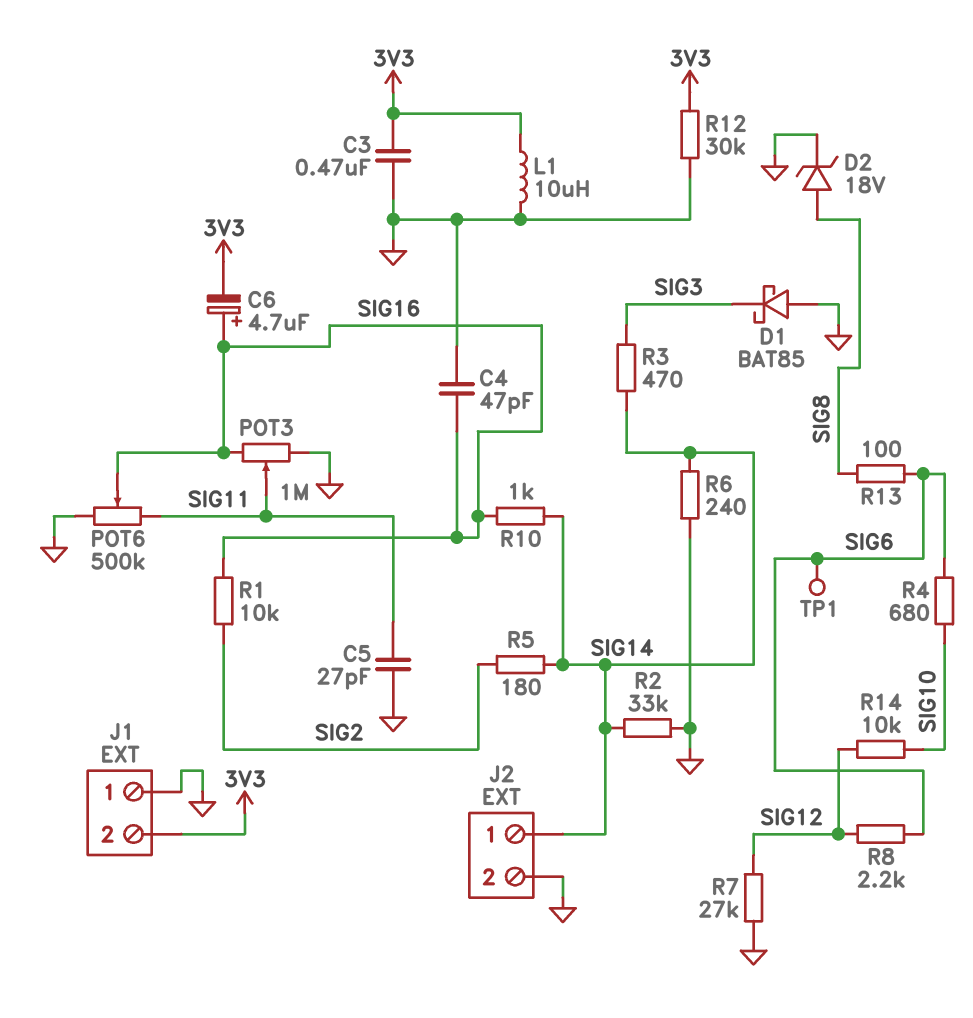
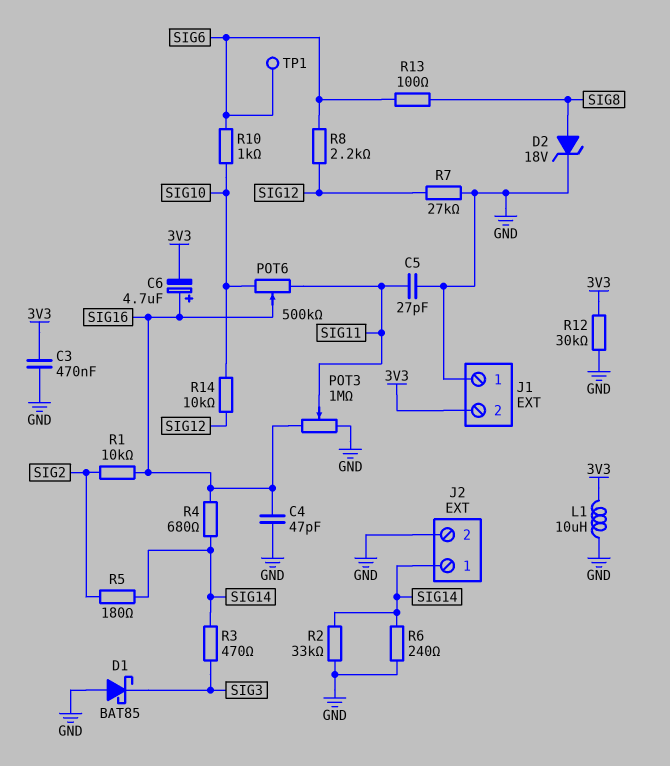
POT6: 500k (GND, SIG11, wiper SIG16) -> 500k (SIG10, SIG11, wiper SIG16)
R4: 680 (SIG6, SIG10) -> 680 (SIG14, SIG16)
R10: 1k (SIG14, SIG16) -> 1k (SIG6, SIG10)

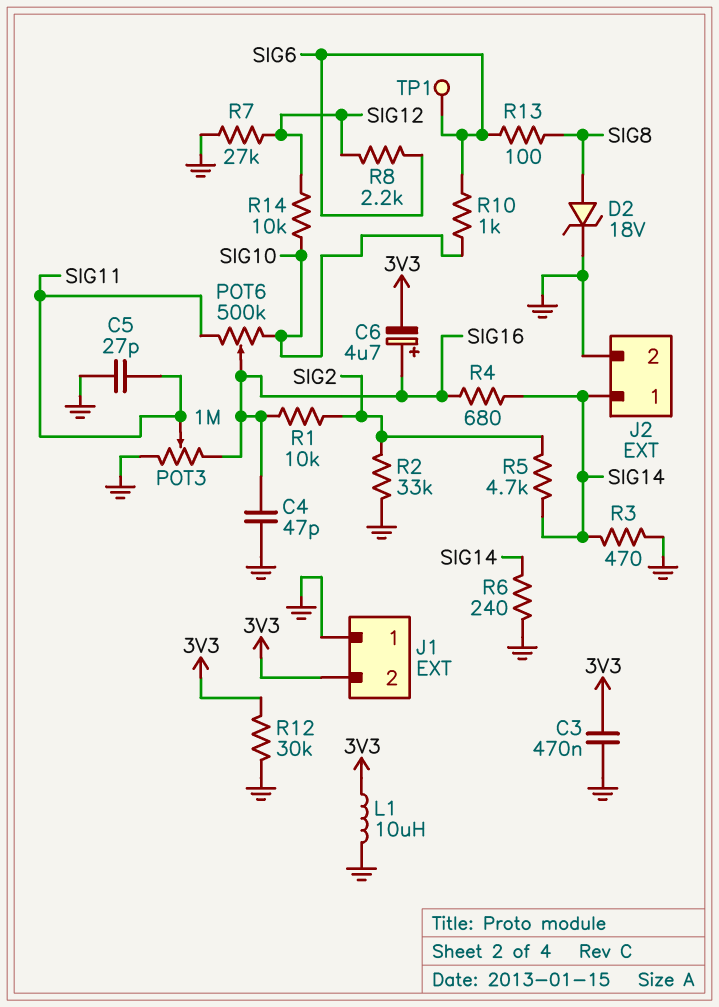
D1: schottky BAT85 (A GND, K SIG3) -> none
R2: 33k (GND, SIG14) -> 33k (GND, SIG2)
R3: 470 (SIG3, SIG14) -> 470 (GND, SIG14)
R5: 180 (SIG2, SIG14) -> 4.7k (SIG2, SIG14)

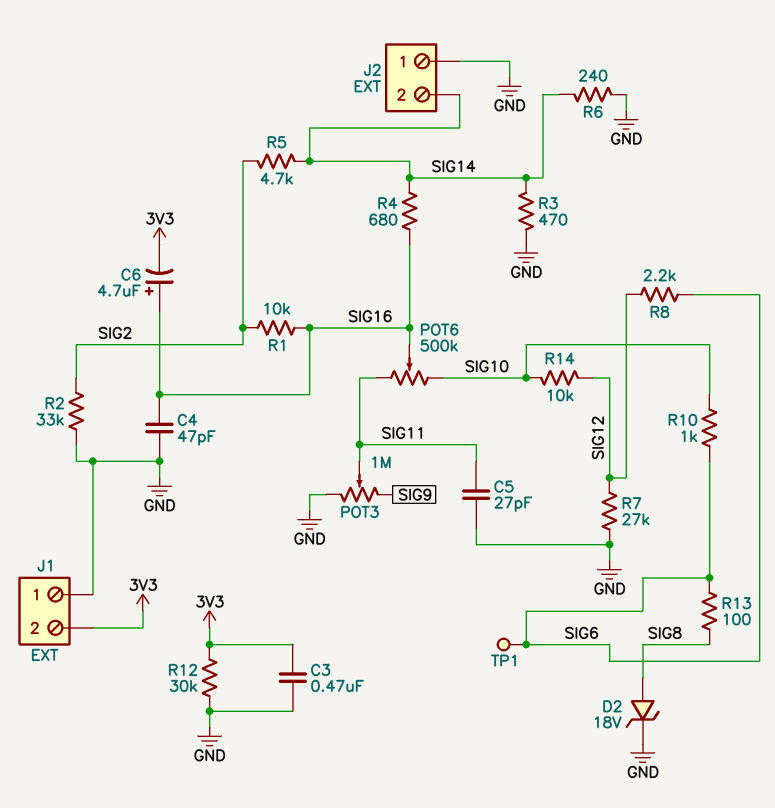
J2 pin 1: SIG14 -> GND
J2 pin 2: GND -> SIG14
L1: 10uH (3V3, GND) -> none
POT3: 1M (GND, SIG16, wiper SIG11) -> 1M (GND, SIG9, wiper SIG11)

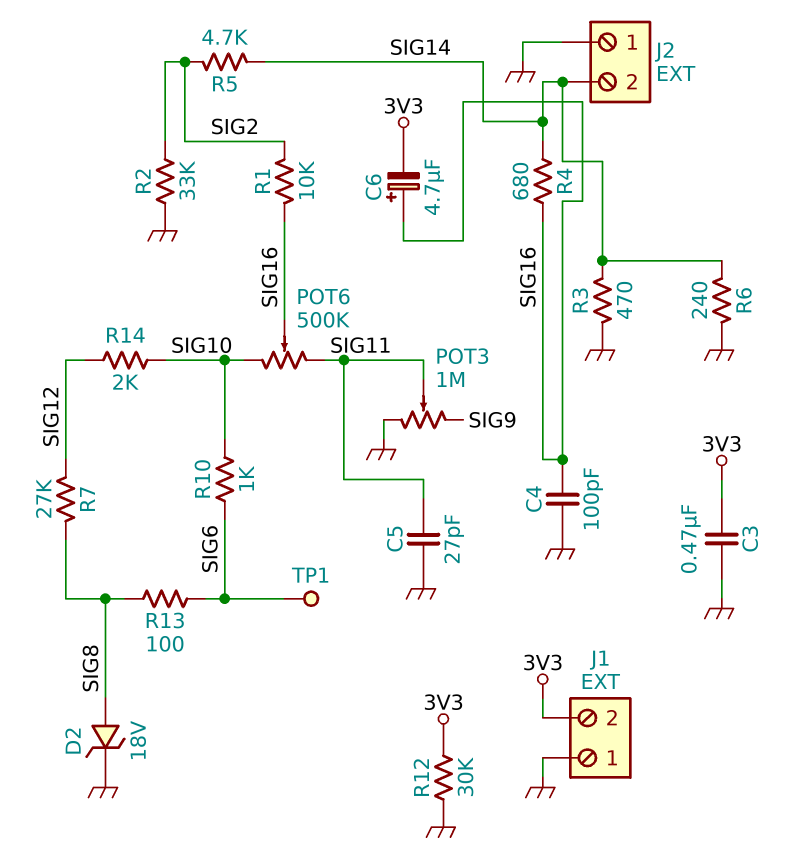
C4: 47pF (GND, SIG16) -> 100pF (GND, SIG16)
R7: 27k (GND, SIG12) -> 27k (SIG8, SIG12)
R8: 2.2k (SIG6, SIG12) -> none
R14: 10k (SIG10, SIG12) -> 2k (SIG10, SIG12)

